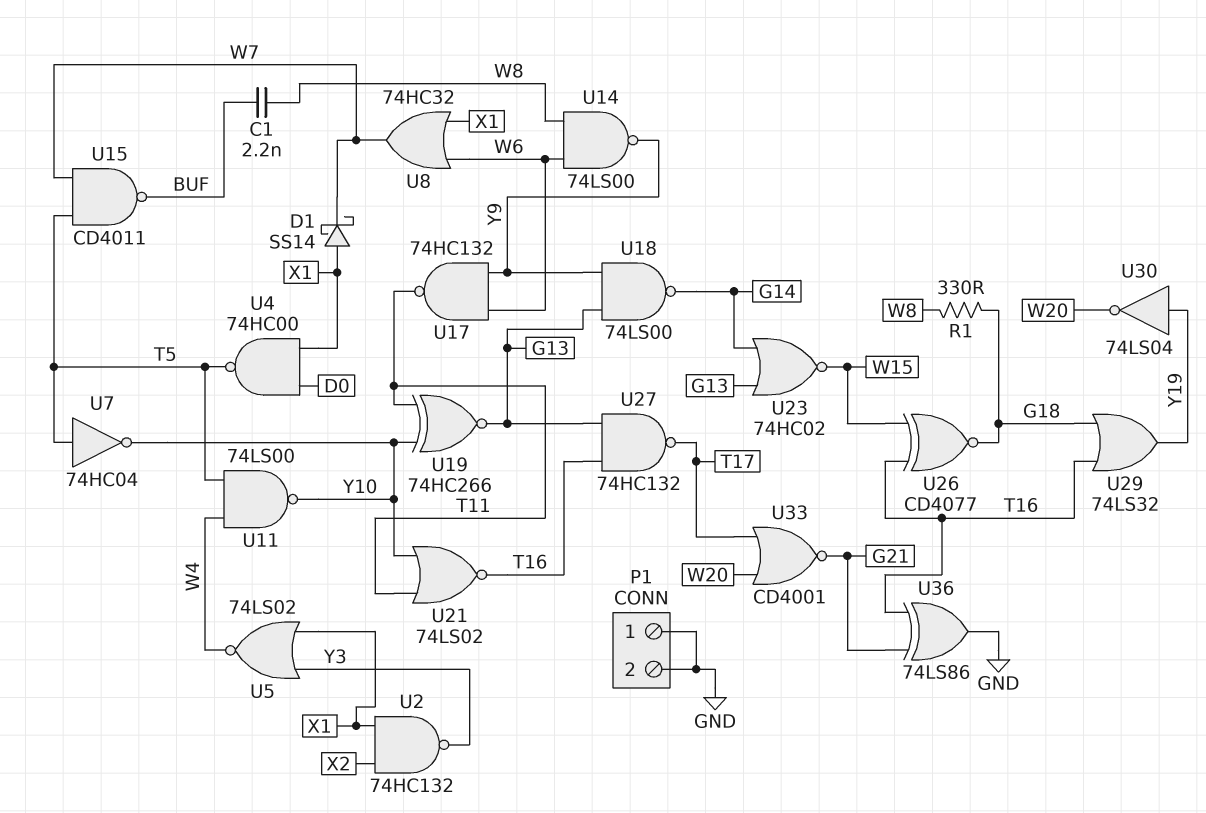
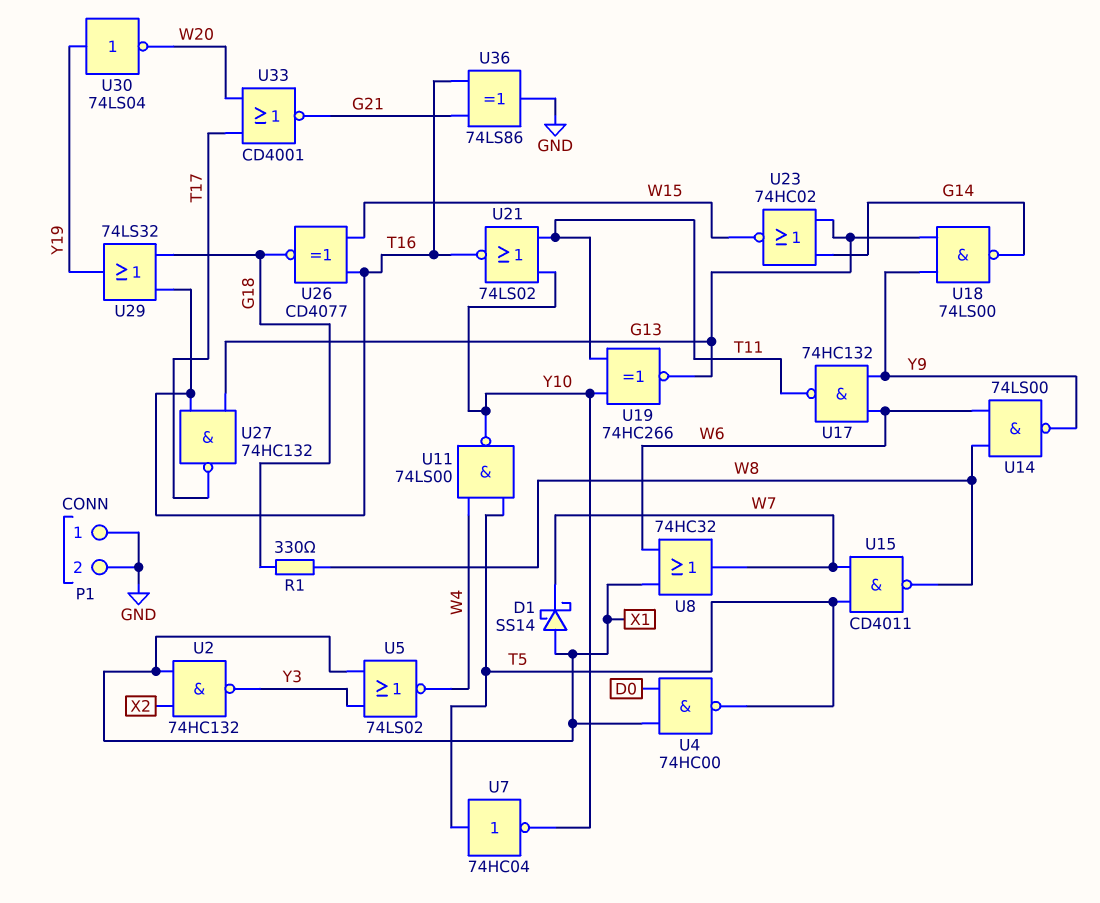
C1: 2.2nF (BUF, W8) -> none
U15: NAND CD4011 (in T5, in W7, out BUF) -> NAND CD4011 (in T5, in W7, out W8)

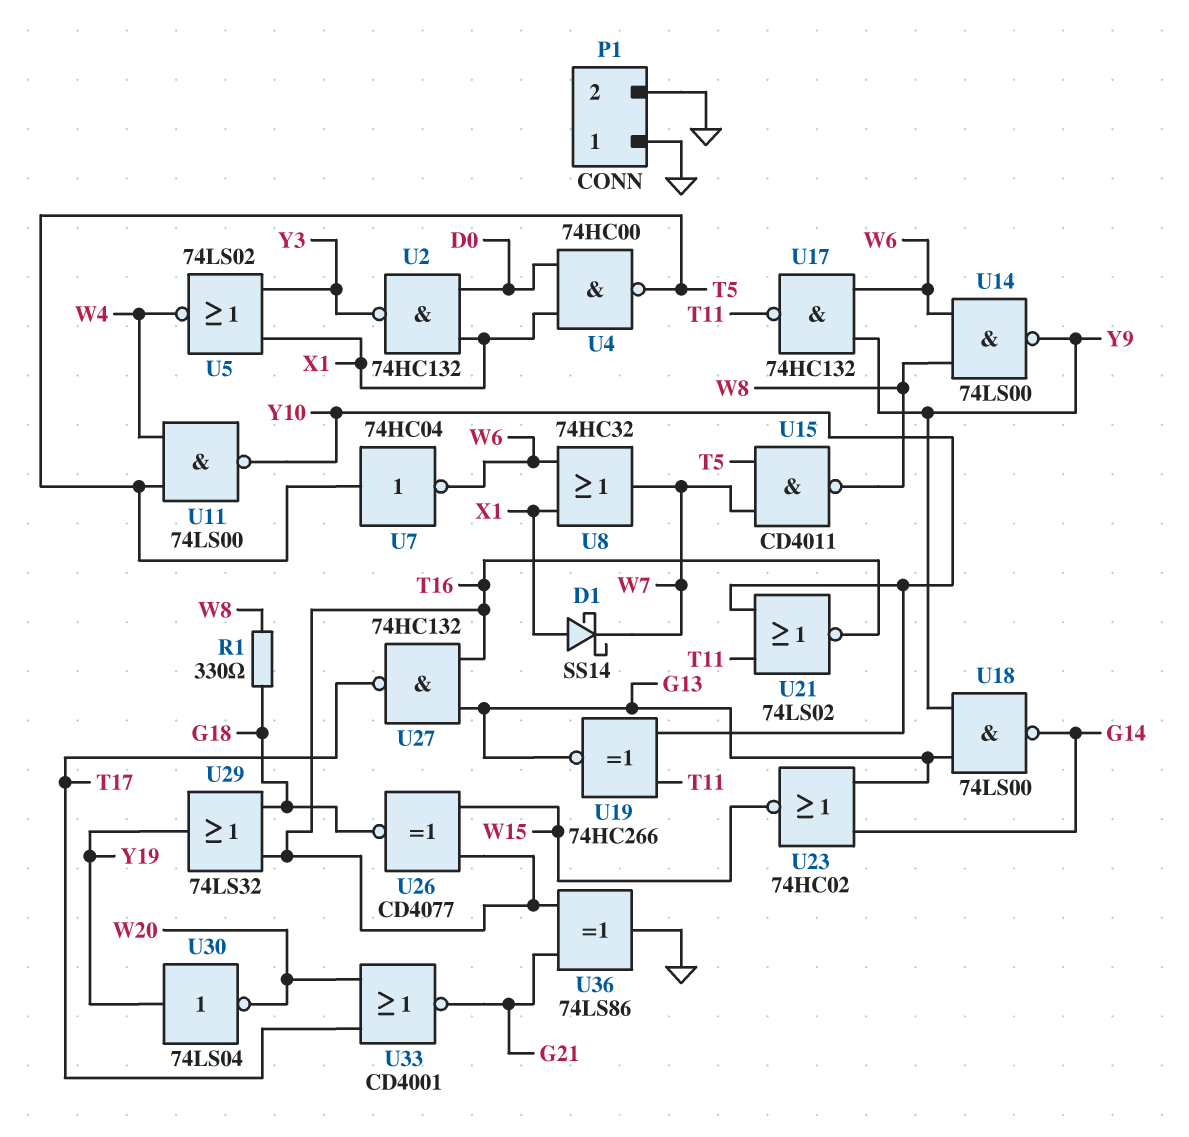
U2: NAND 74HC132 (in X1, in X2, out Y3) -> NAND 74HC132 (in D0, in X1, out Y3)
U7: NOT 74HC04 (in T5, out Y10) -> NOT 74HC04 (in T5, out W6)

